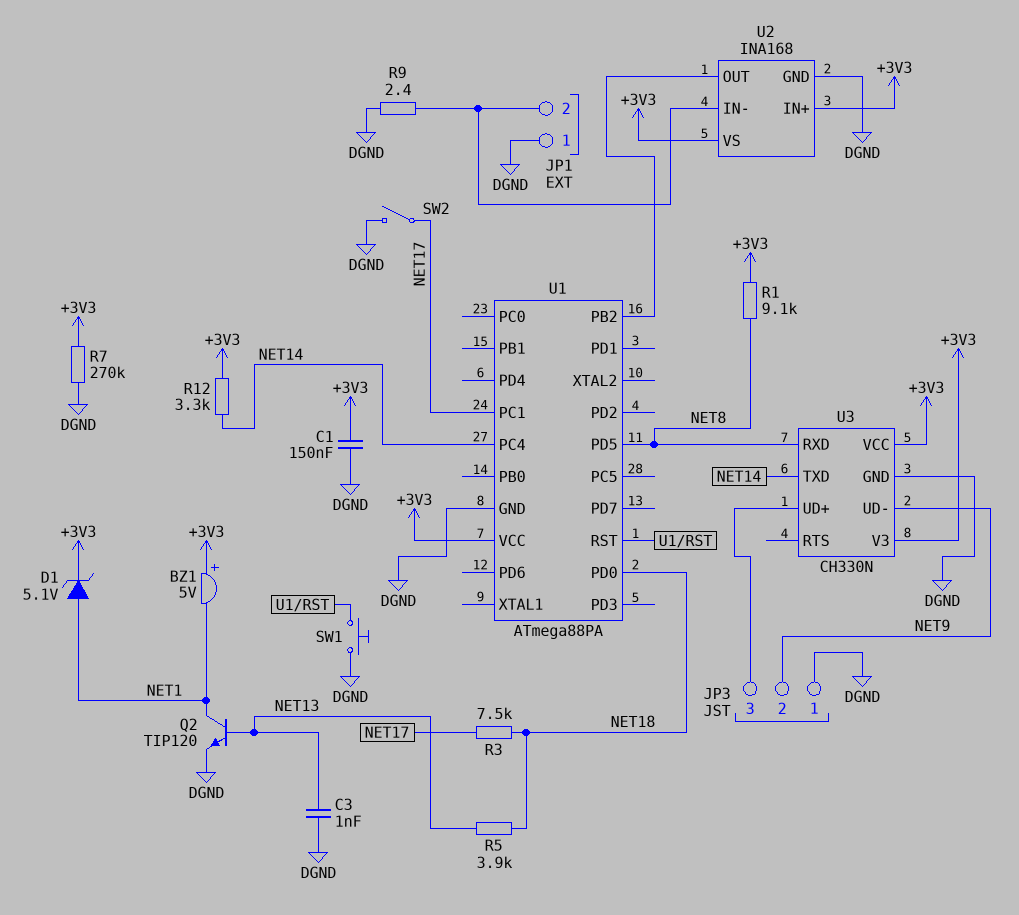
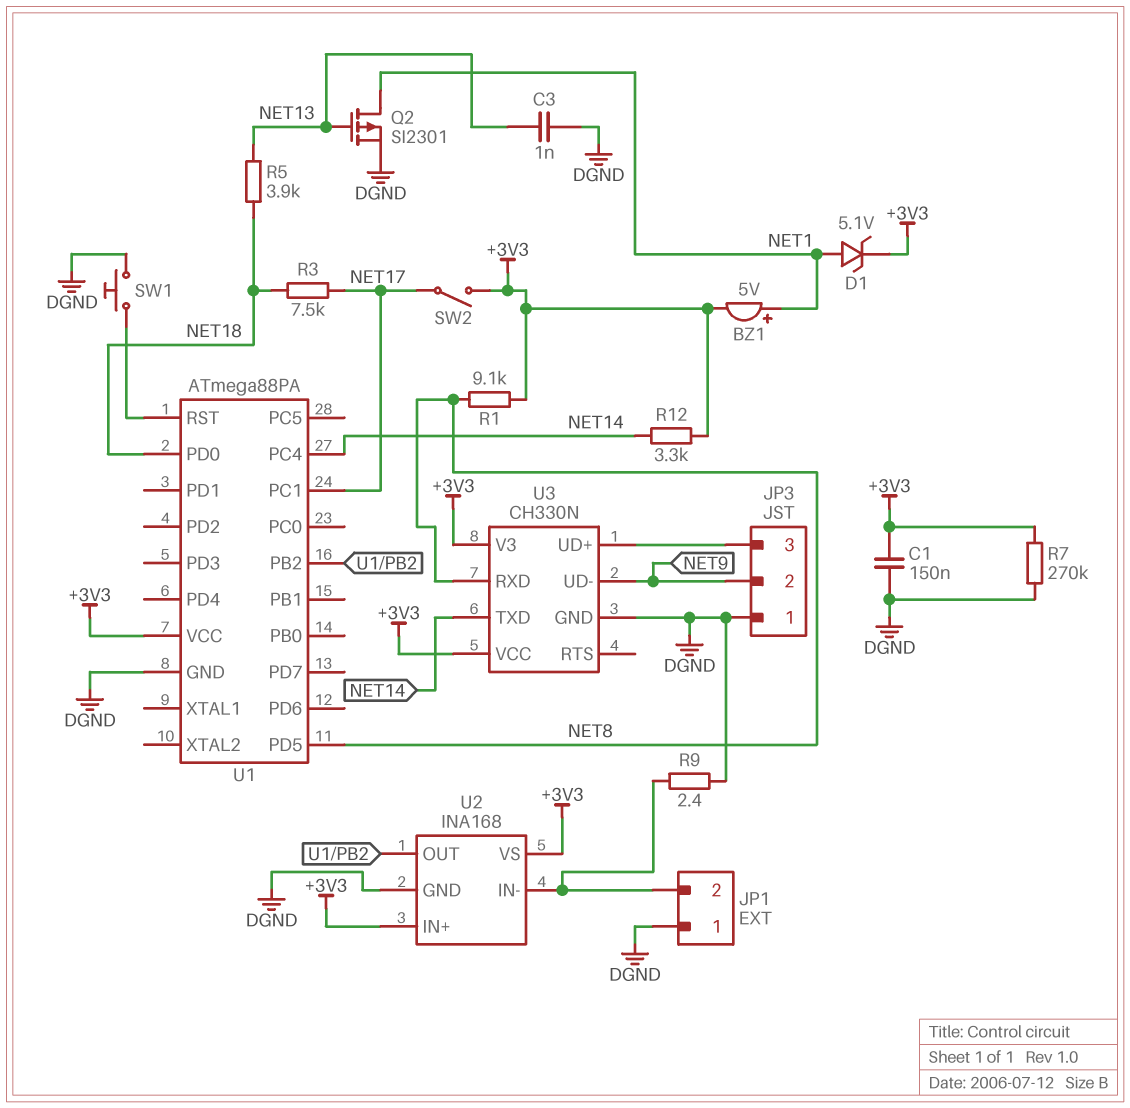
BZ1: buzzer 5V (plus +3V3, minus NET1) -> buzzer 5V (plus NET1, minus +3V3)
Q2: NPN TIP120 (B NET13, C NET1, E DGND) -> PMOS SI2301 (G NET13, D NET1, S DGND)
SW2: switch (DGND, NET17) -> switch (+3V3, NET17)

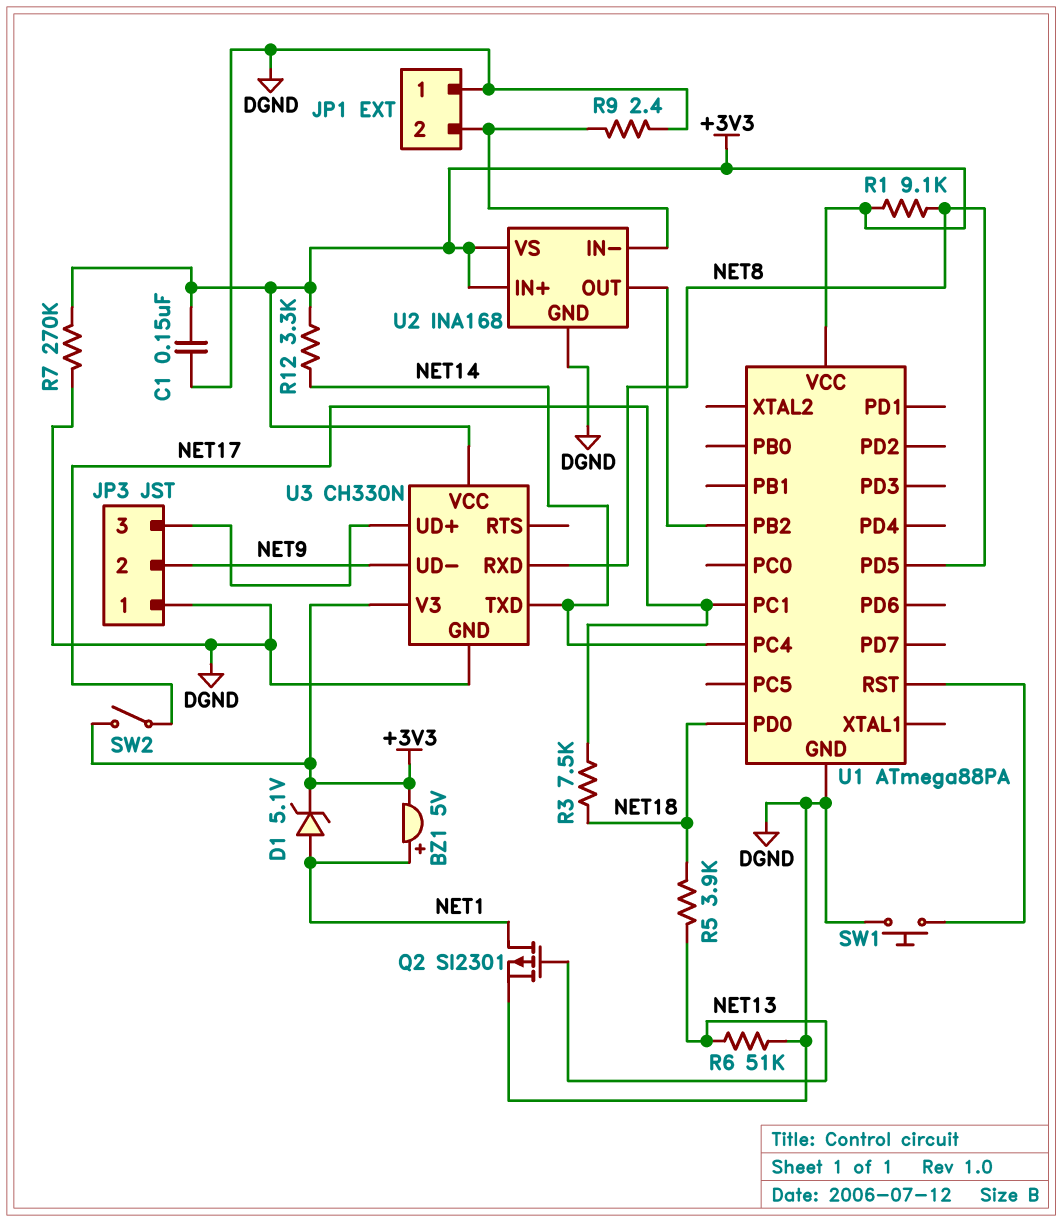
C3: 1nF (DGND, NET13) -> none
R6: none -> 51k (DGND, NET13)

